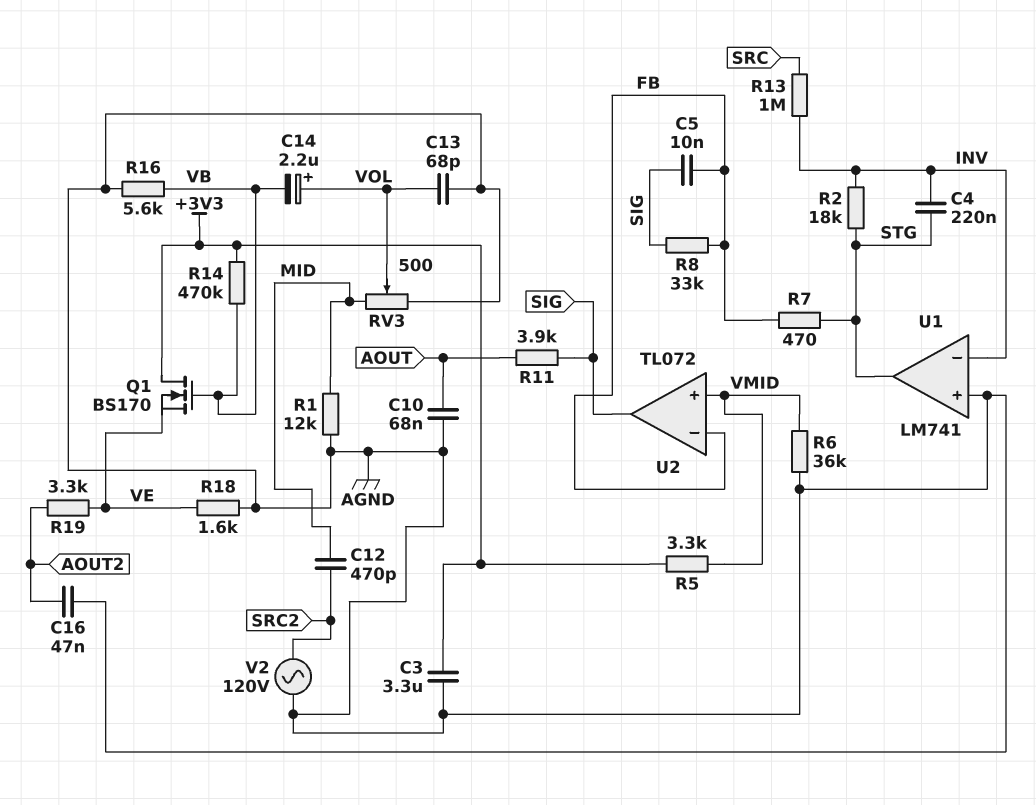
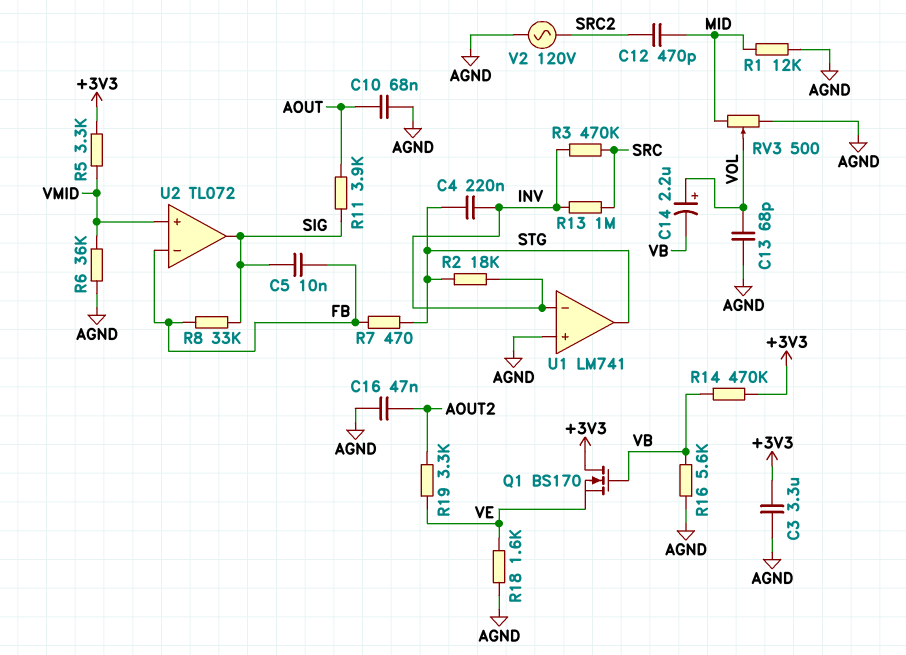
R3: none -> 470k (INV, SRC)

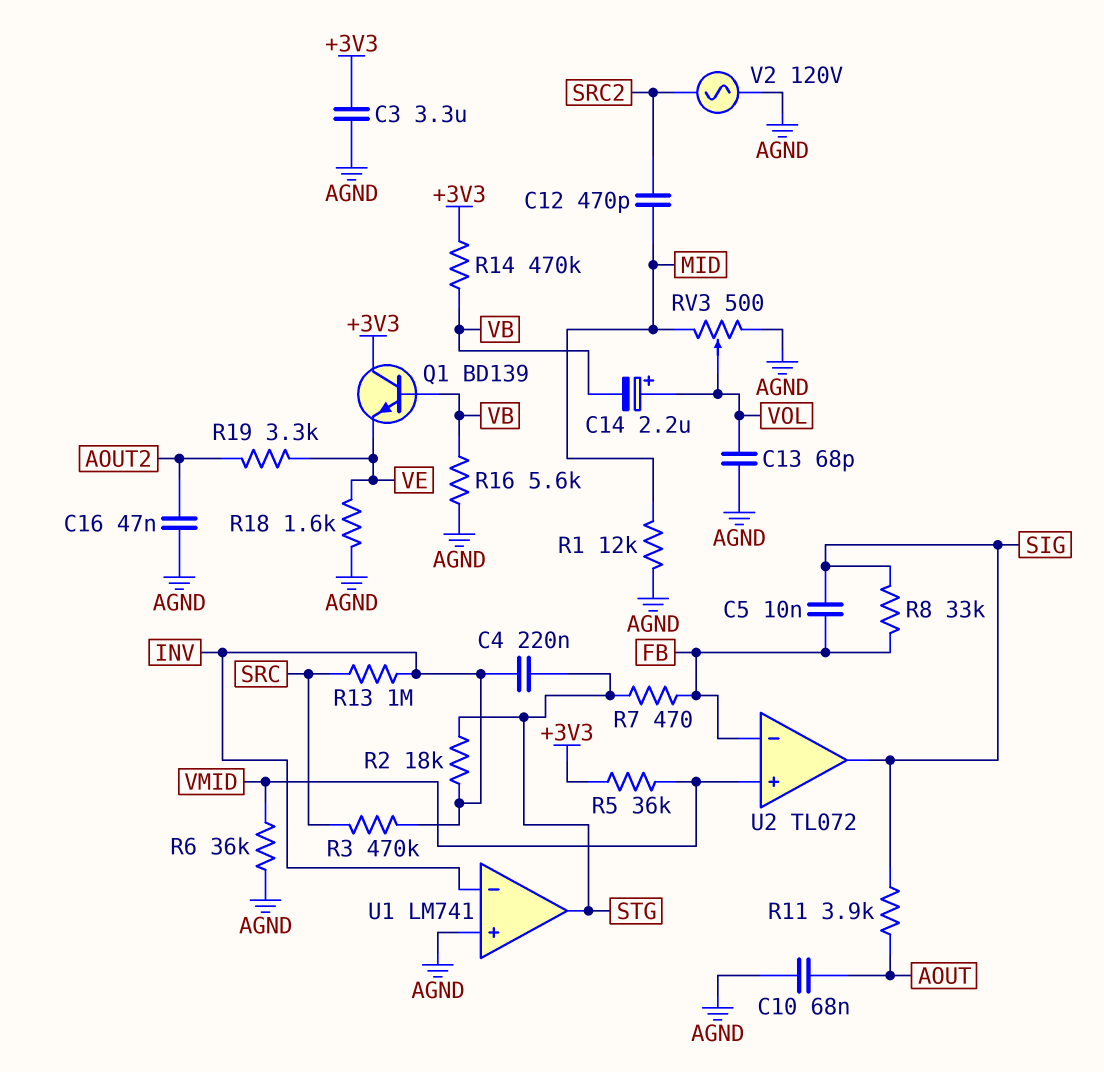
Q1: NMOS BS170 (G VB, D +3V3, S VE) -> NPN BD139 (B VB, C +3V3, E VE)
R5: 3.3k (+3V3, VMID) -> 36k (+3V3, VMID)

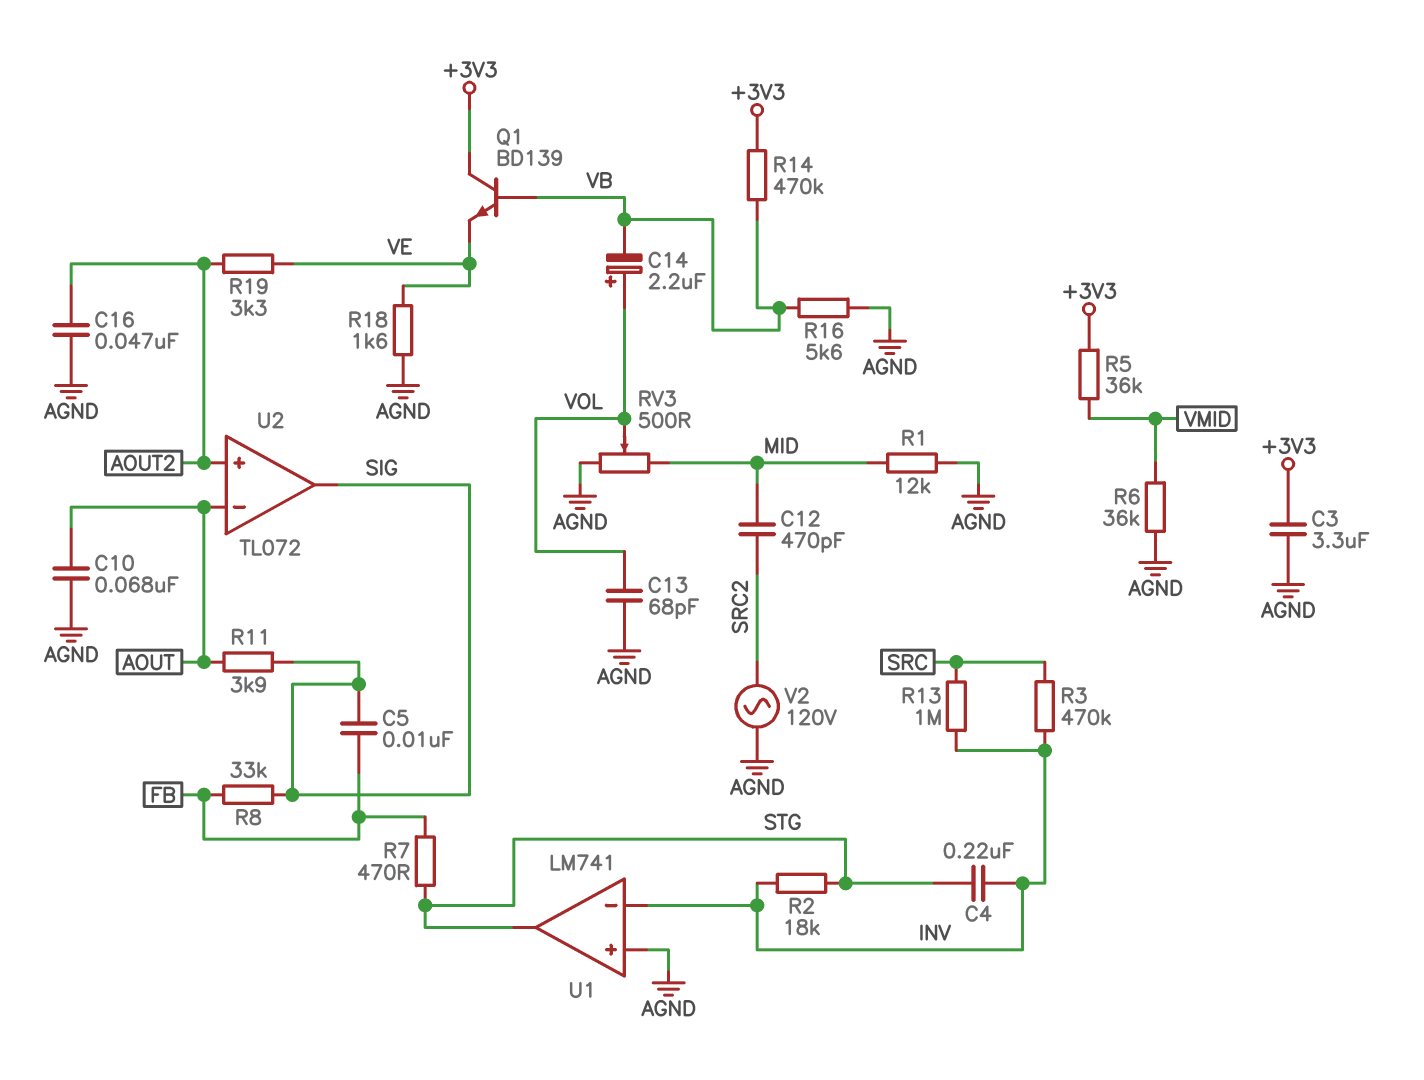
U2 pin in+: VMID -> AOUT2
U2 pin in-: FB -> AOUT

